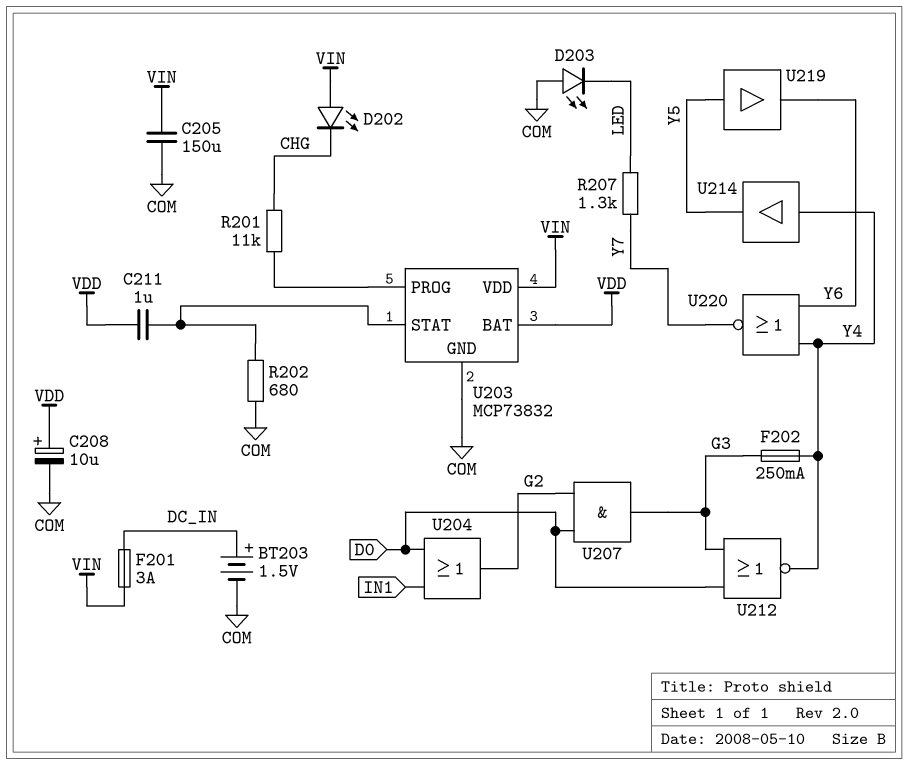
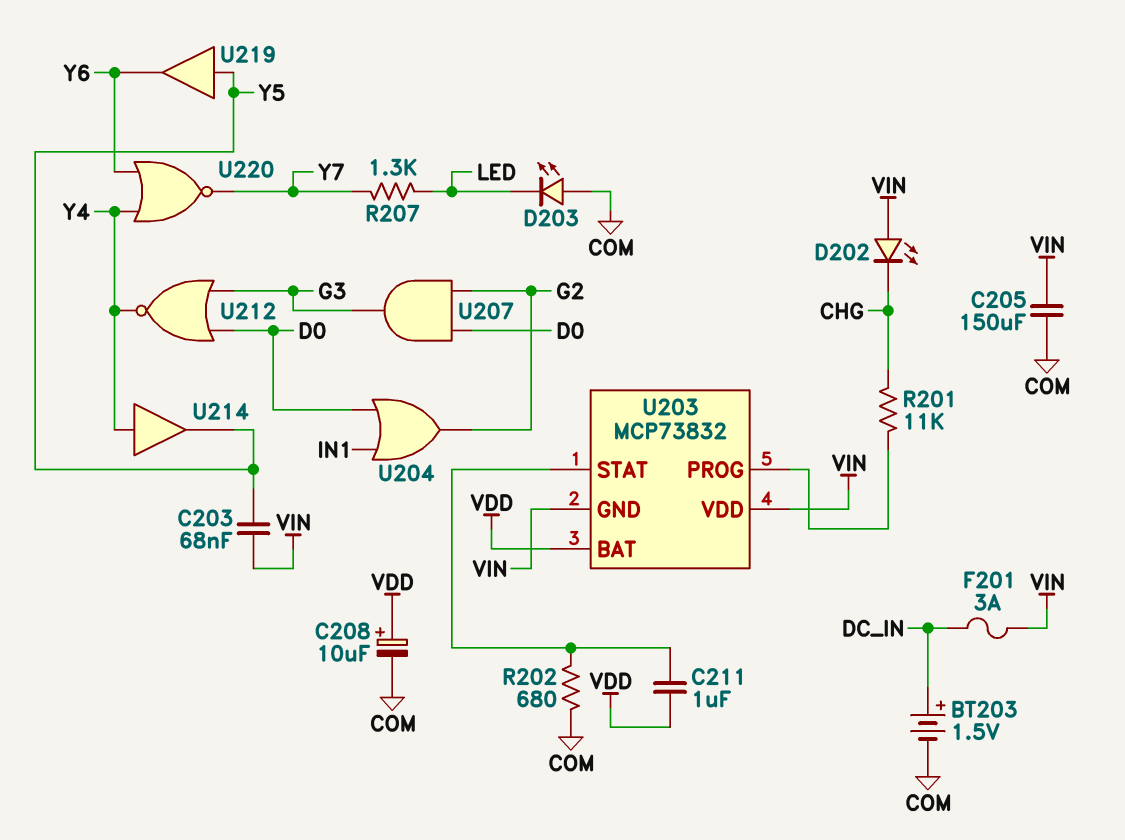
C203: none -> 68nF (VIN, Y5)
F202: 250mA (G3, Y4) -> none
U203 pin GND: COM -> VIN

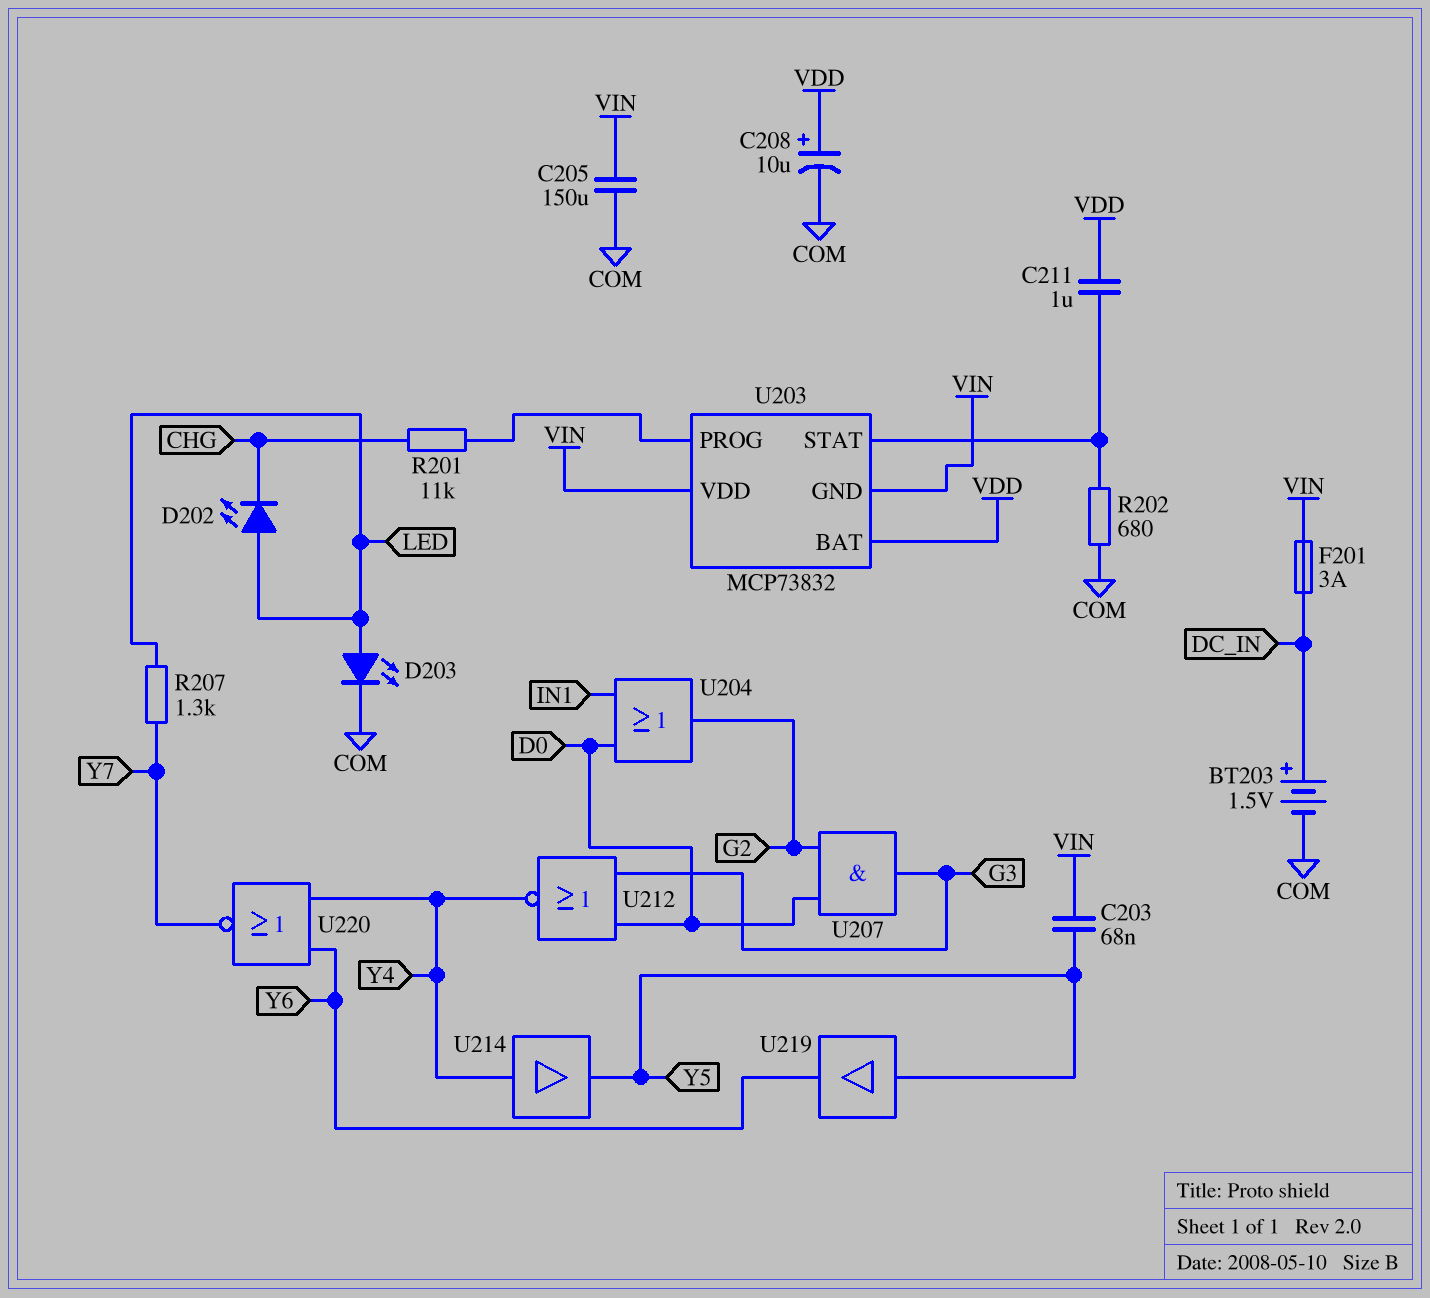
D202: LED (A VIN, K CHG) -> LED (A LED, K CHG)
D203: LED (A COM, K LED) -> LED (A LED, K COM)

